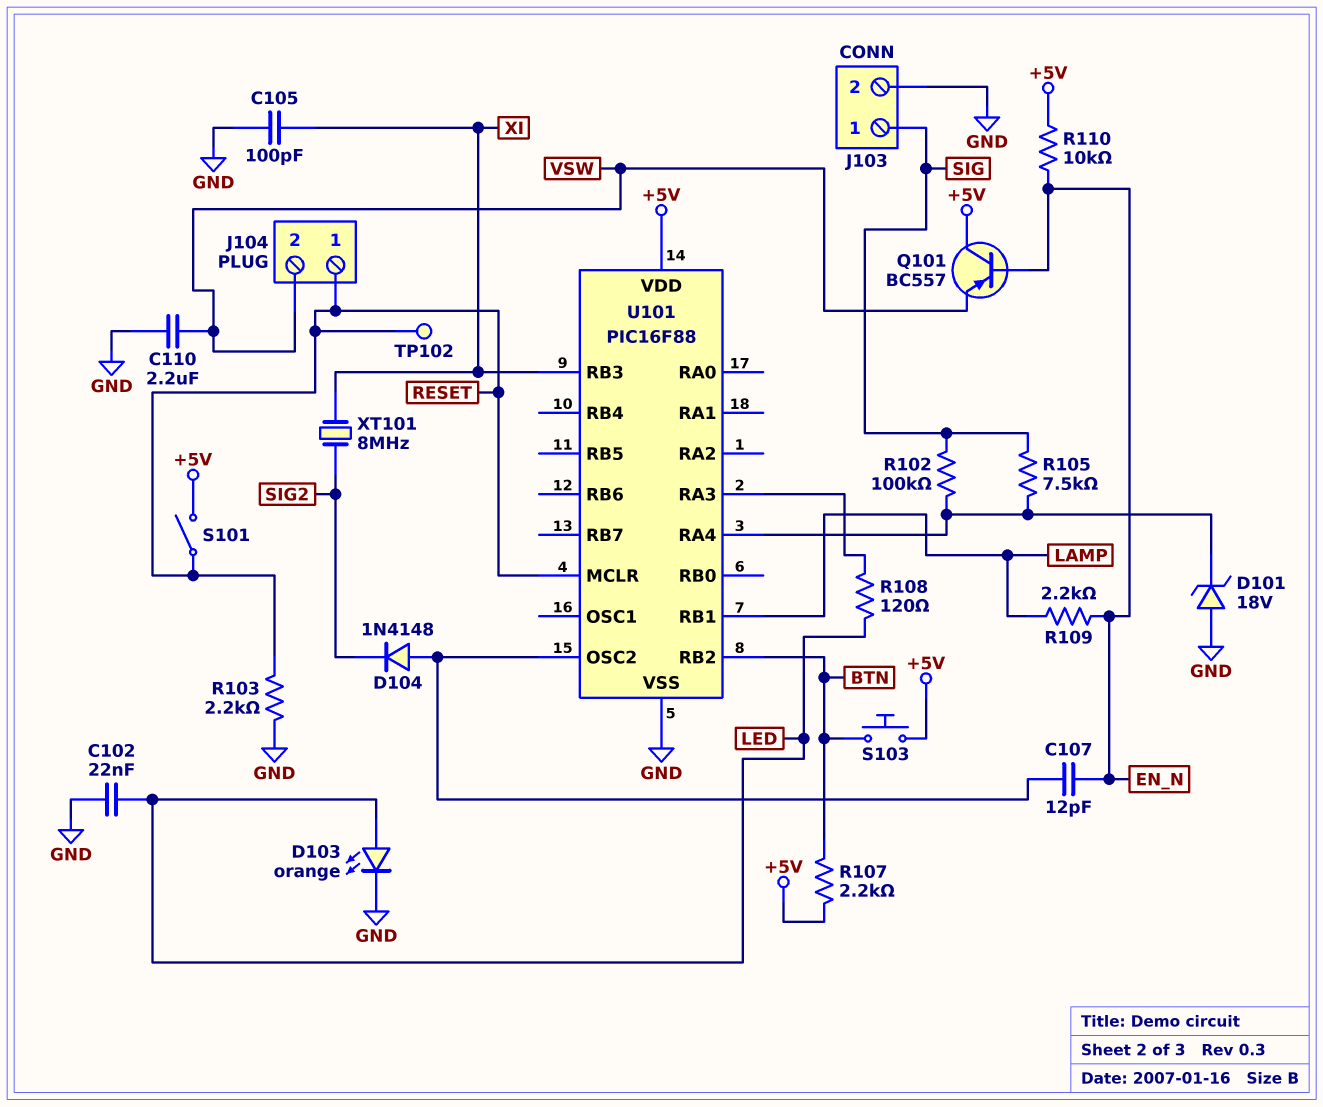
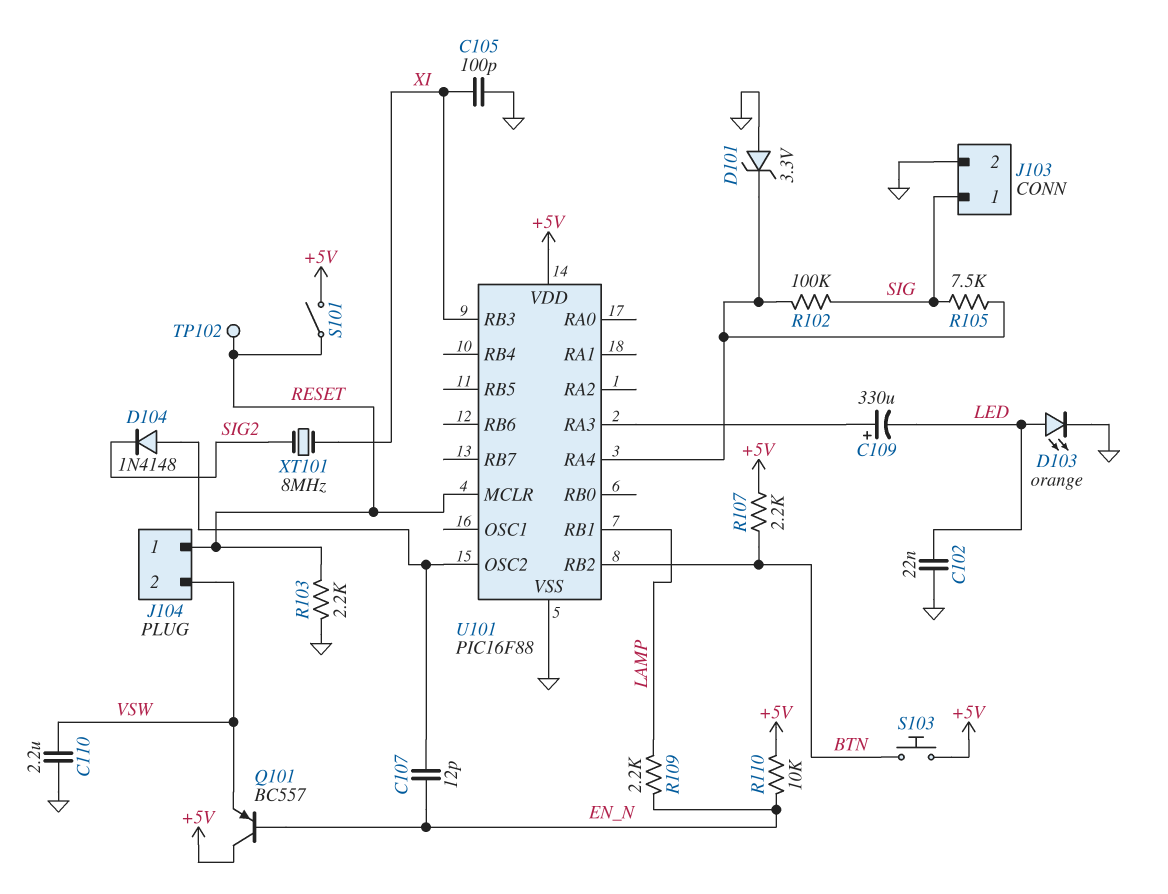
C109: none -> 330uF (plus U101/RA3, minus LED)
D101: zener 18V (A GND, K U101/RA4) -> zener 3.3V (A GND, K U101/RA4)
R108: 120 (LED, U101/RA3) -> none

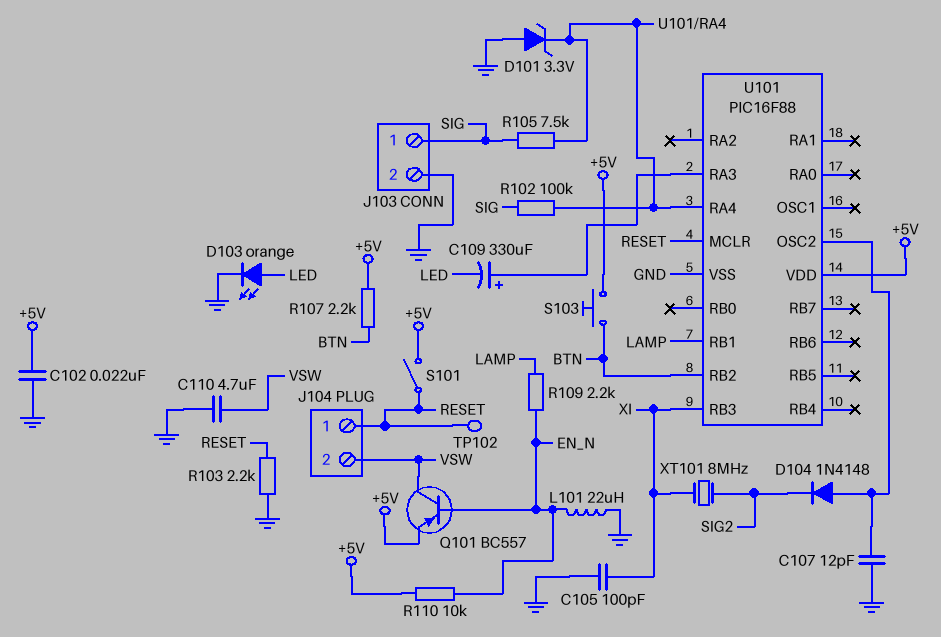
C102: 22nF (GND, LED) -> 22nF (+5V, GND)
C107: 12pF (EN_N, U101/OSC2) -> 12pF (GND, U101/OSC2)
C110: 2.2uF (GND, VSW) -> 4.7uF (GND, VSW)
L101: none -> 22uH (EN_N, GND)
Q101: PNP BC557 (B EN_N, C +5V, E VSW) -> PNP BC557 (B EN_N, C VSW, E +5V)

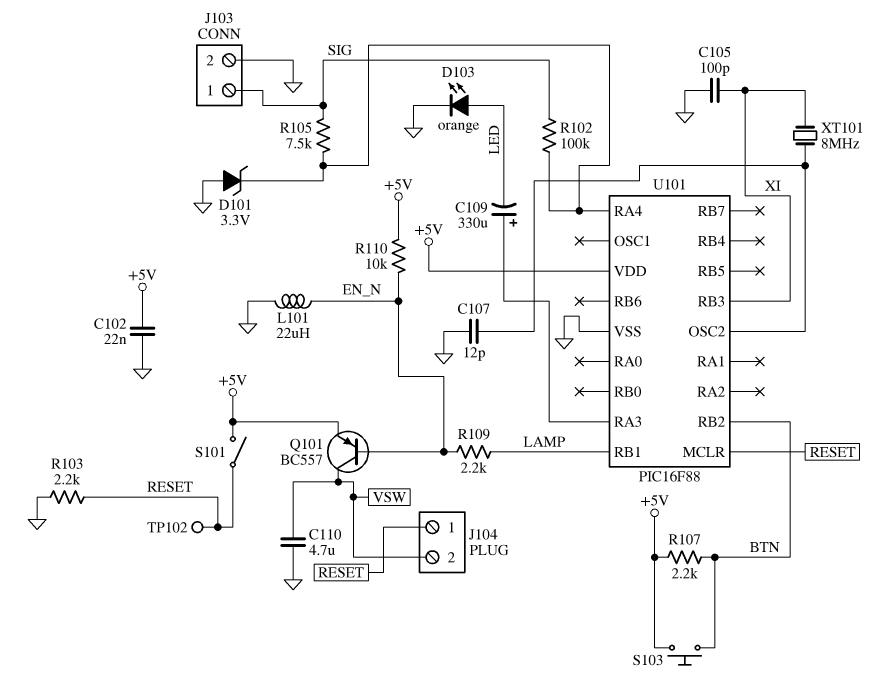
D104: diode 1N4148 (A U101/OSC2, K SIG2) -> none
XT101: 8MHz (SIG2, XI) -> 8MHz (U101/OSC2, XI)

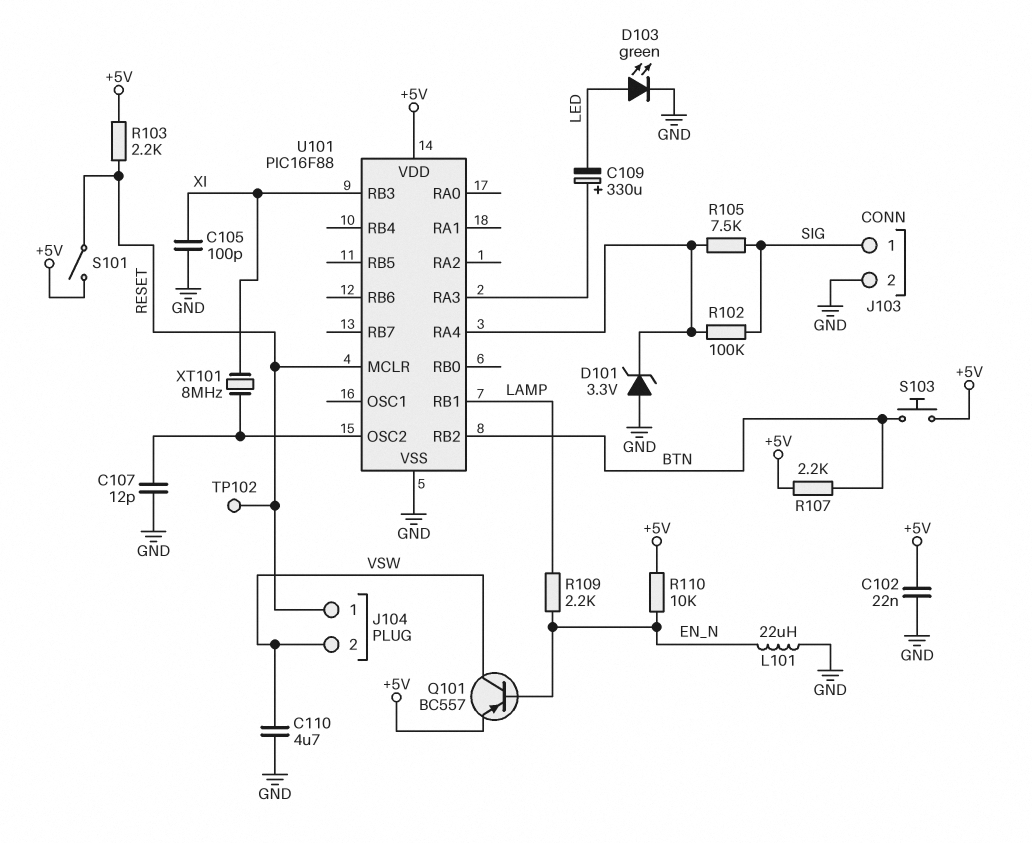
D103: LED orange (A LED, K GND) -> LED green (A LED, K GND)
R103: 2.2k (GND, RESET) -> 2.2k (+5V, RESET)

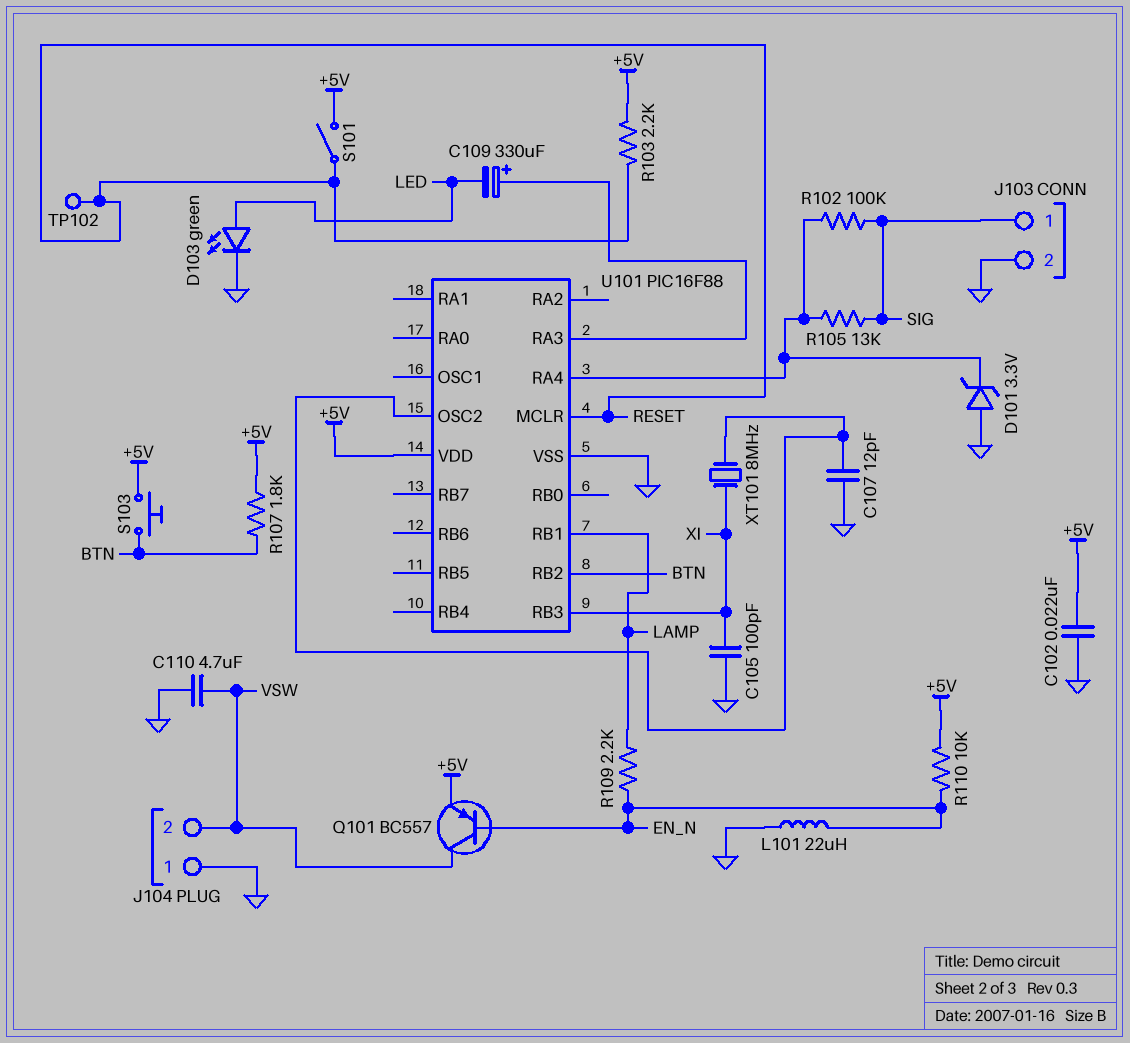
J104 pin 1: RESET -> GND
R105: 7.5k (SIG, U101/RA4) -> 13k (SIG, U101/RA4)
R107: 2.2k (+5V, BTN) -> 1.8k (+5V, BTN)

